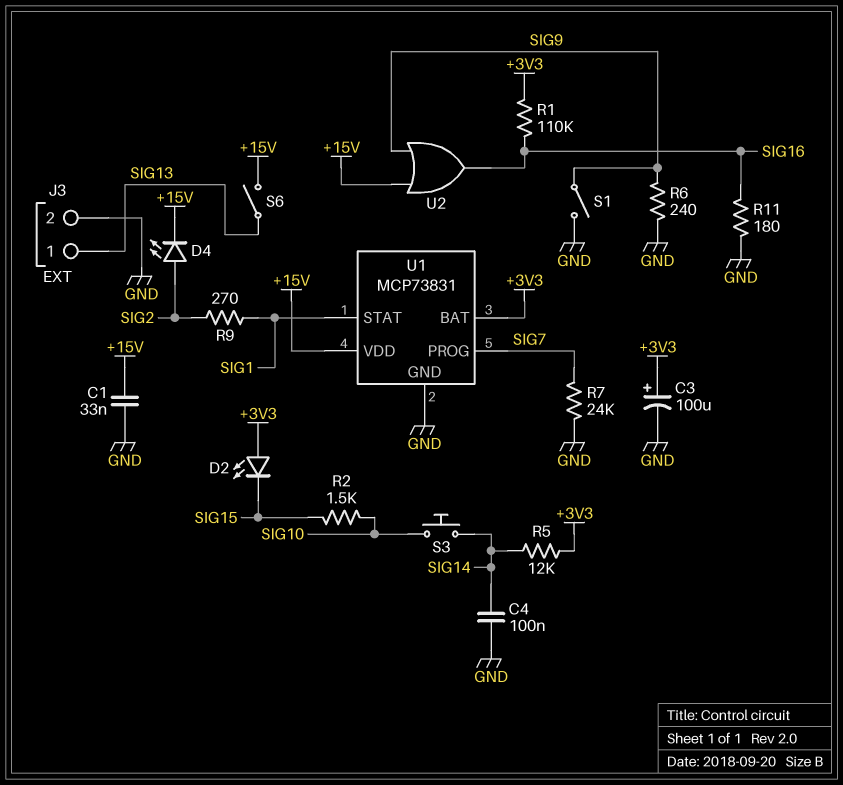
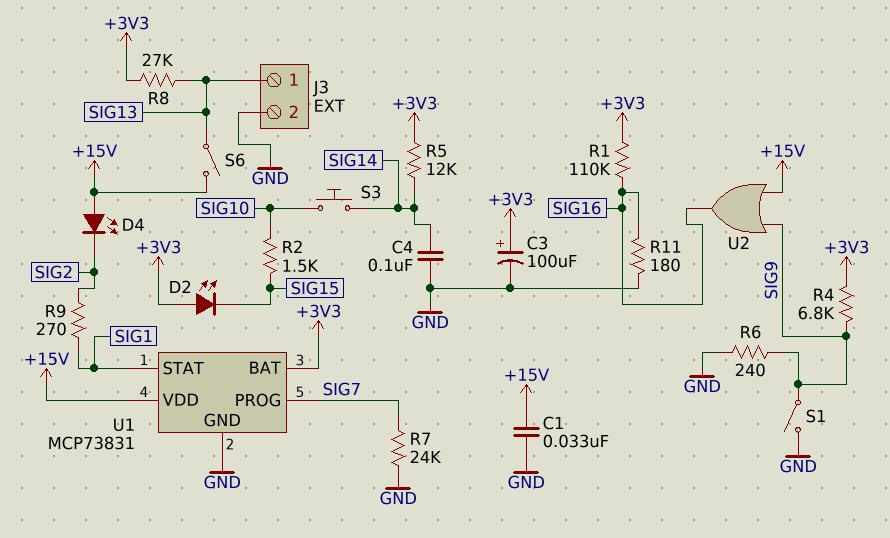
D4: LED (A SIG2, K +15V) -> LED (A +15V, K SIG2)
R4: none -> 6.8k (+3V3, SIG9)
R8: none -> 27k (+3V3, SIG13)

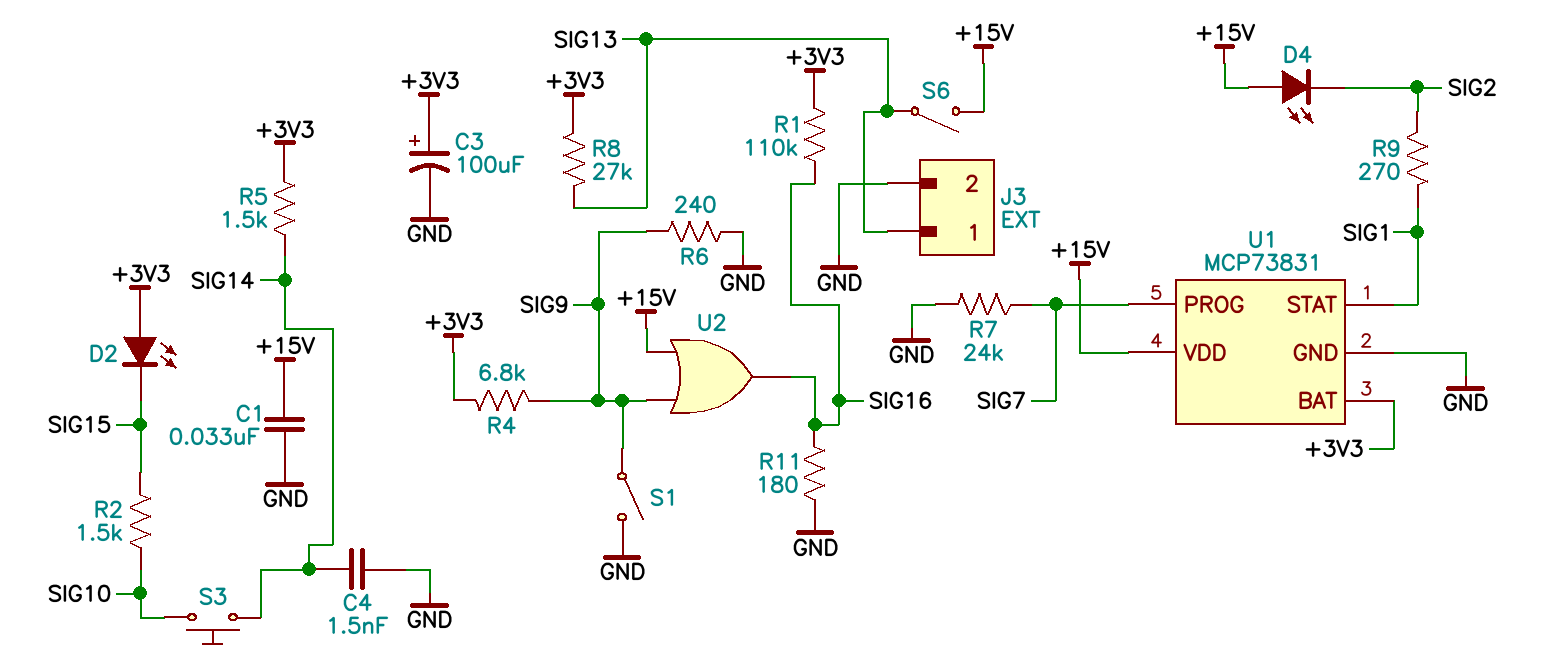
C4: 100nF (GND, SIG14) -> 1.5nF (GND, SIG14)
R5: 12k (+3V3, SIG14) -> 1.5k (+3V3, SIG14)

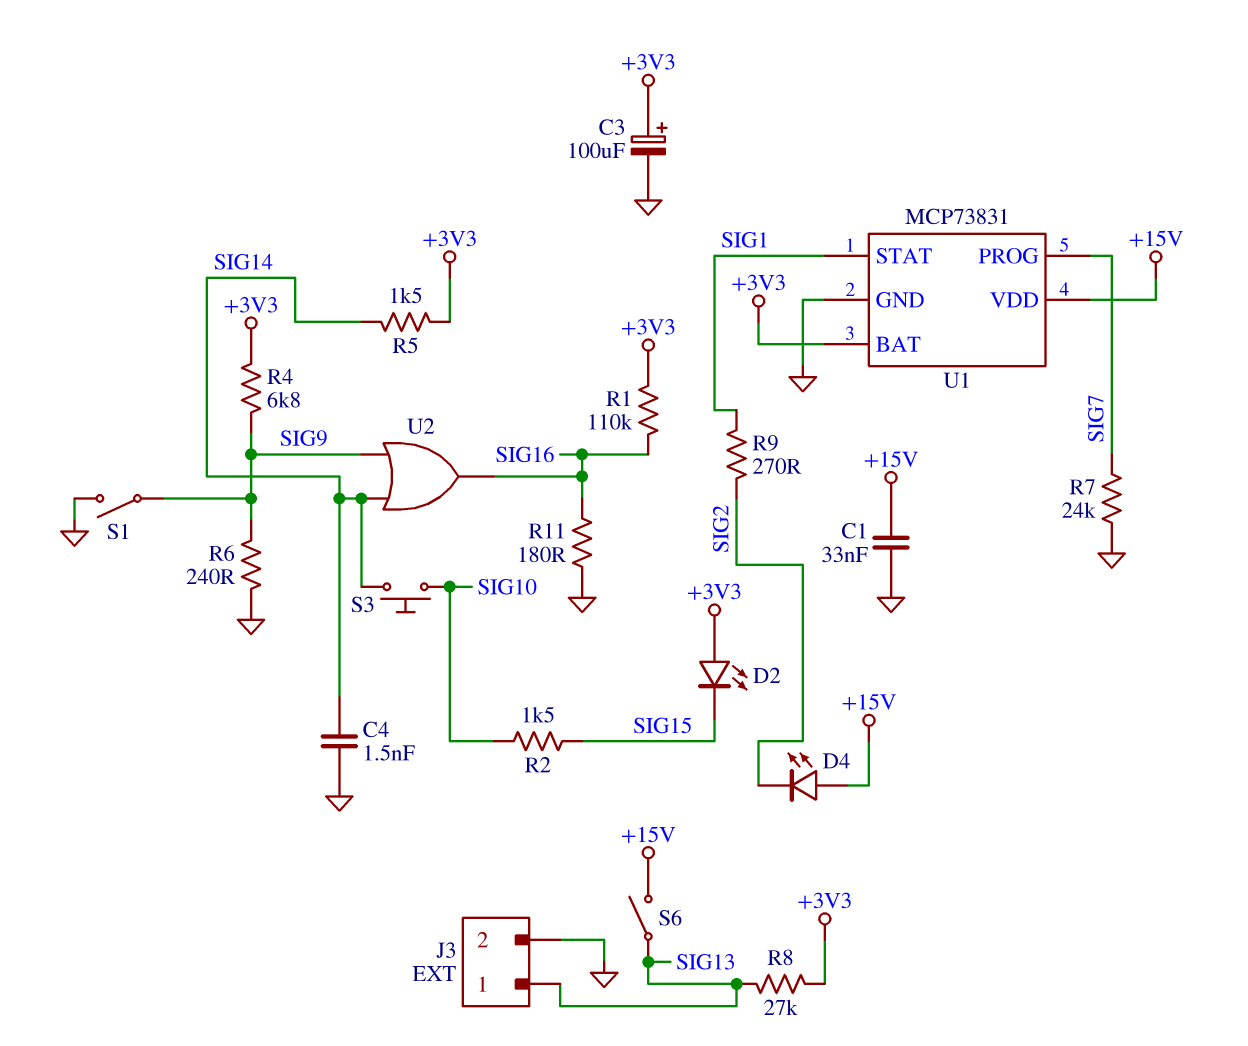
U2: OR (in +15V, in SIG9, out SIG16) -> OR (in SIG9, in SIG14, out SIG16)

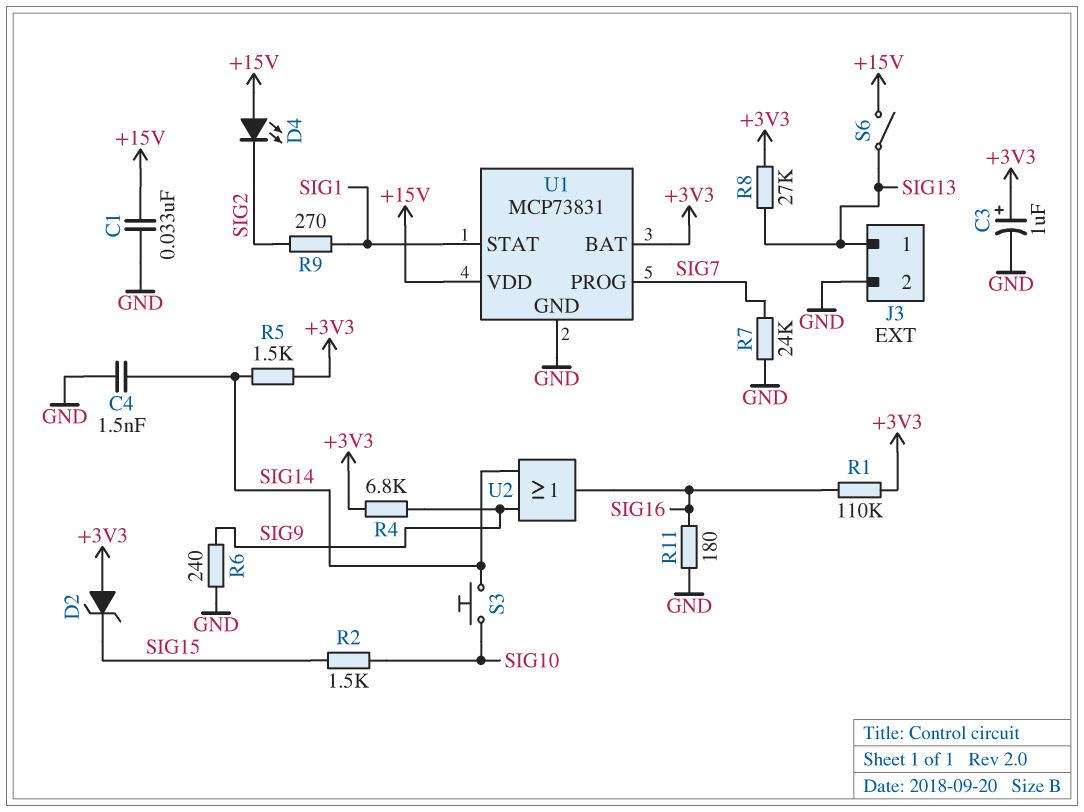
C3: 100uF (plus +3V3, minus GND) -> 1uF (plus +3V3, minus GND)
D2: LED (A +3V3, K SIG15) -> zener (A +3V3, K SIG15)
S1: switch (GND, SIG9) -> none

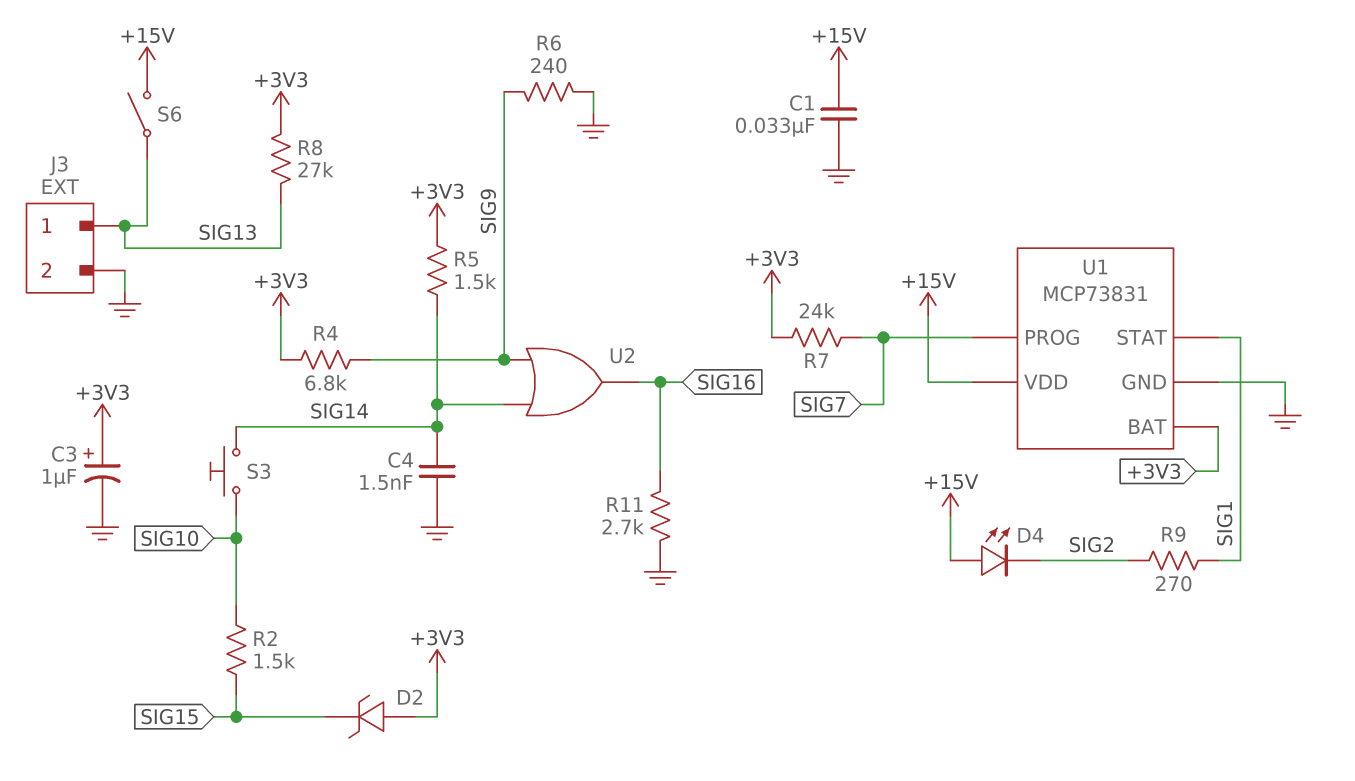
R1: 110k (+3V3, SIG16) -> none
R7: 24k (GND, SIG7) -> 24k (+3V3, SIG7)
R11: 180 (GND, SIG16) -> 2.7k (GND, SIG16)

